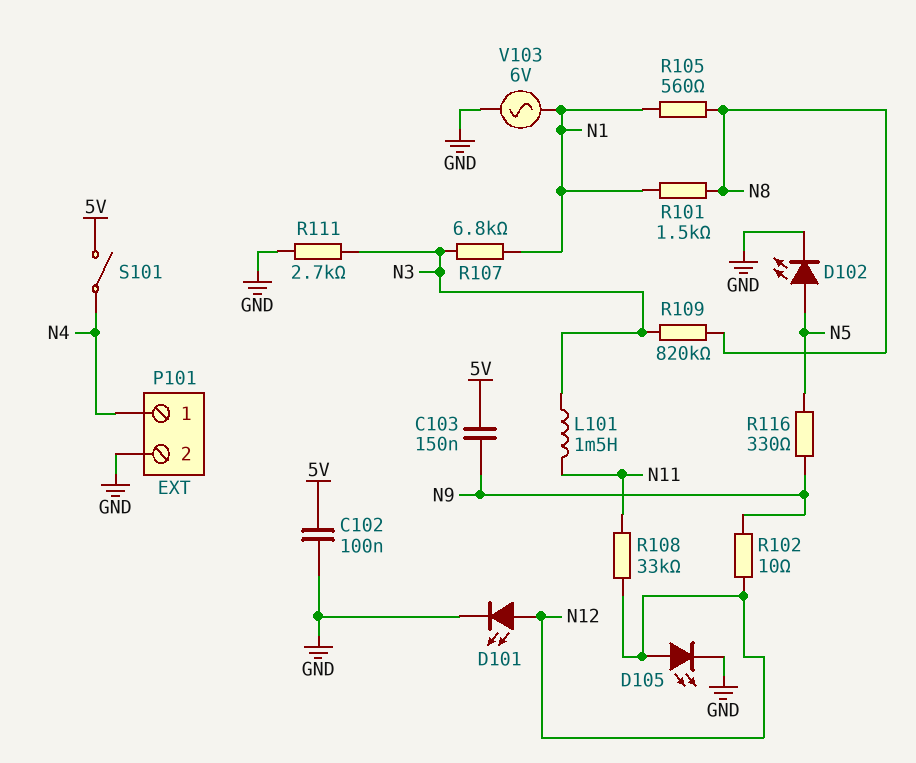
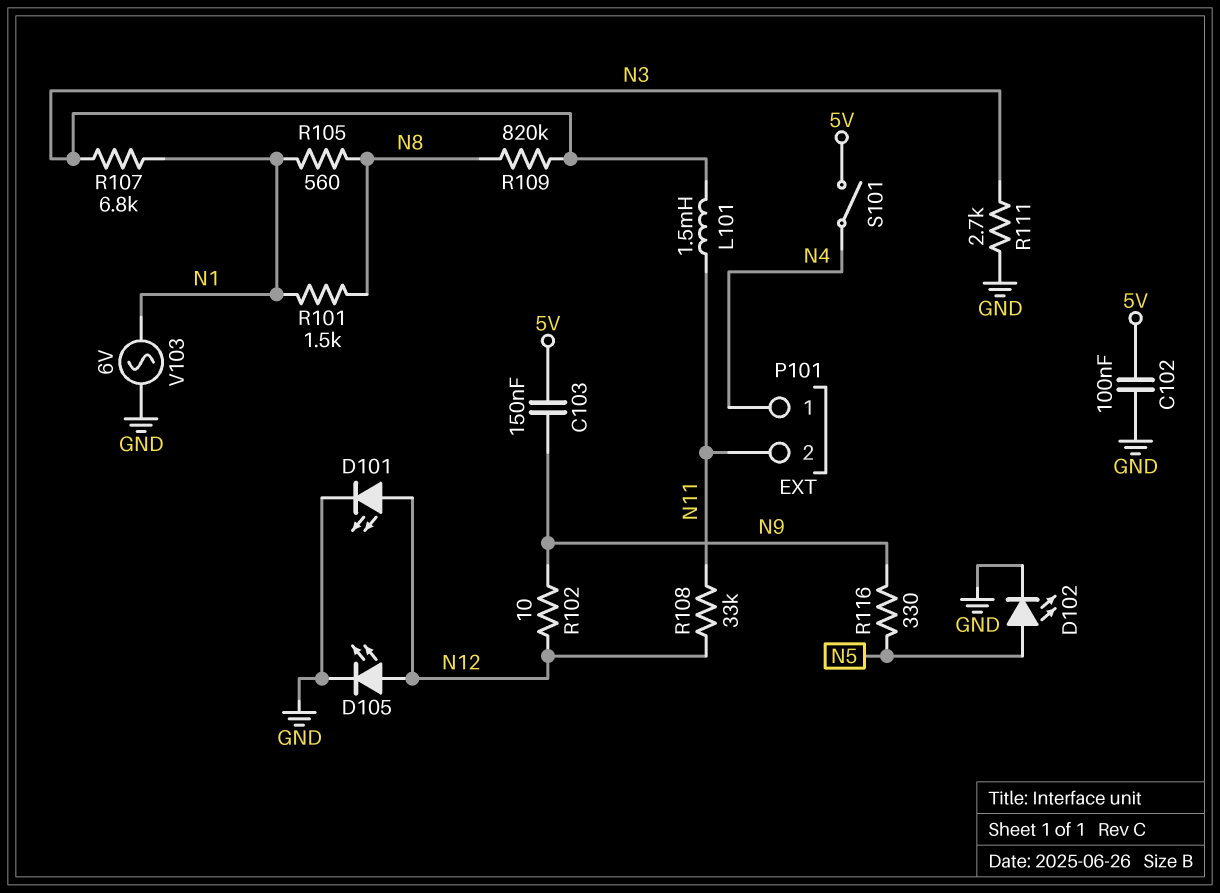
P101 pin 2: GND -> N11

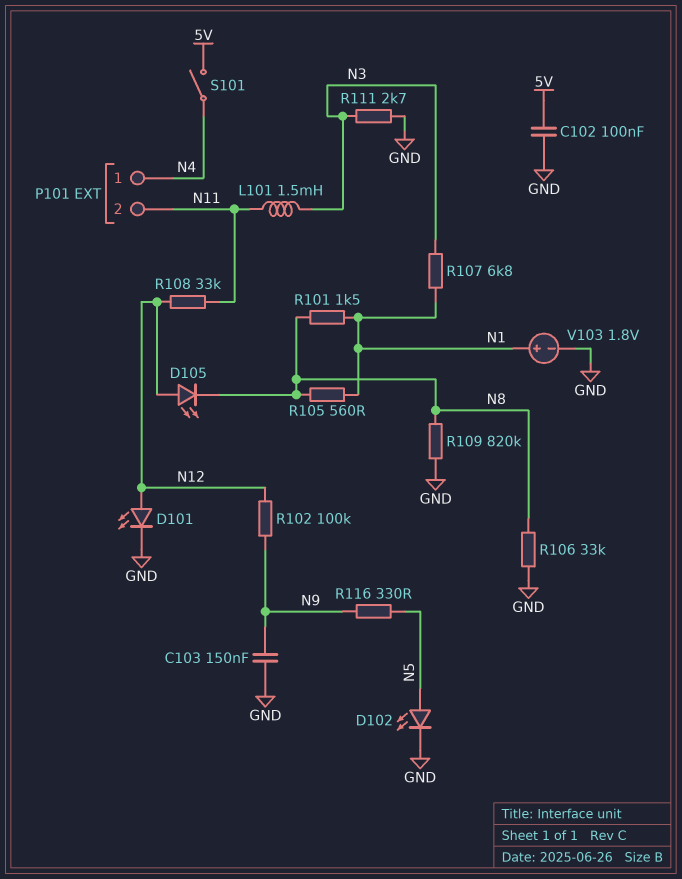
C103: 150nF (5V, N9) -> 150nF (GND, N9)
D105: LED (A N12, K GND) -> LED (A N12, K N8)
R102: 10 (N9, N12) -> 100k (N9, N12)
R106: none -> 33k (GND, N8)
R109: 820k (N3, N8) -> 820k (GND, N8)
V103: AC 6V (GND, N1) -> 1.8V (plus N1, minus GND)

